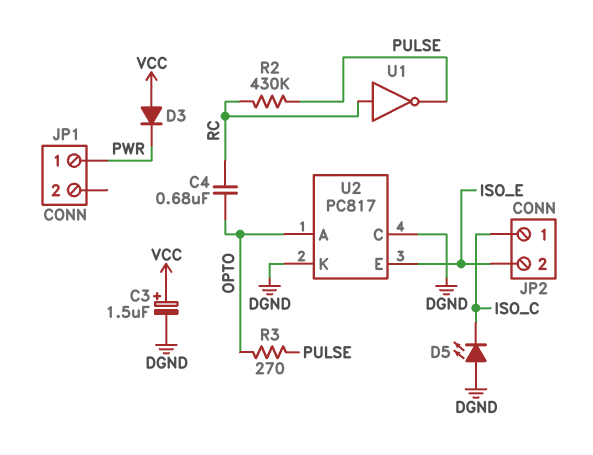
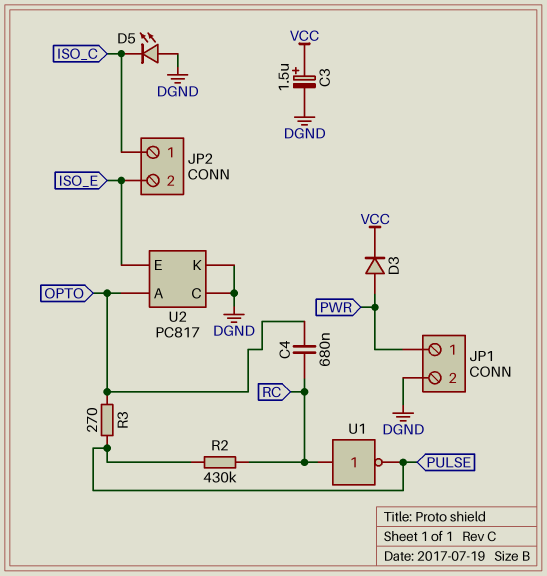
D3: diode (A VCC, K PWR) -> diode (A PWR, K VCC)
JP1 pin 2: none -> DGND

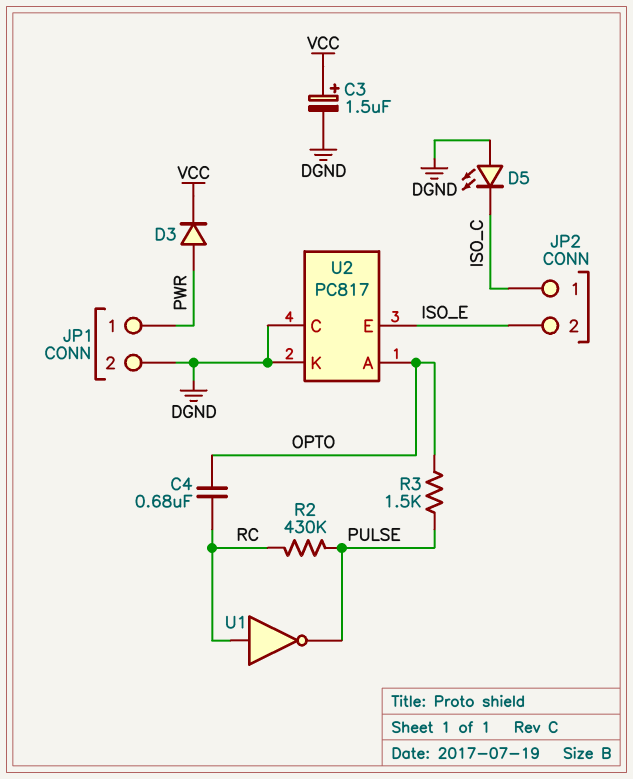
R3: 270 (OPTO, PULSE) -> 1.5k (OPTO, PULSE)

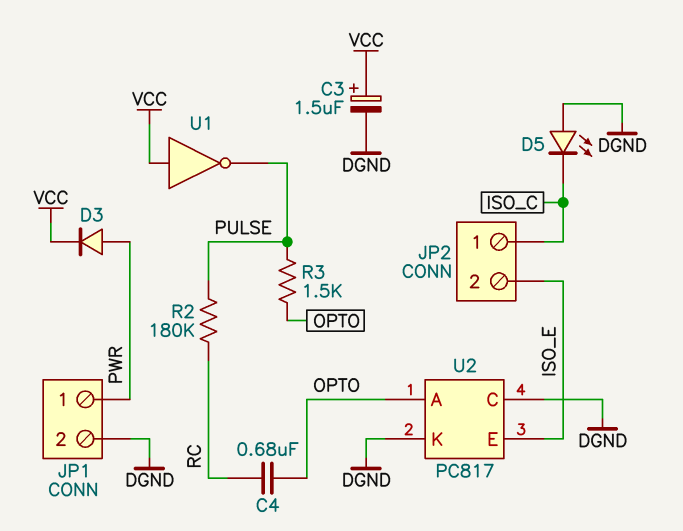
R2: 430k (PULSE, RC) -> 180k (PULSE, RC)
U1: NOT (in RC, out PULSE) -> NOT (in VCC, out PULSE)

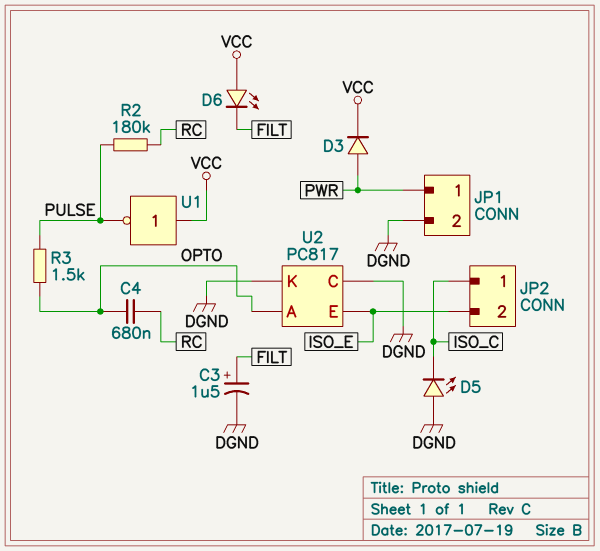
C3: 1.5uF (plus VCC, minus DGND) -> 1.5uF (plus FILT, minus DGND)
D6: none -> LED (A VCC, K FILT)

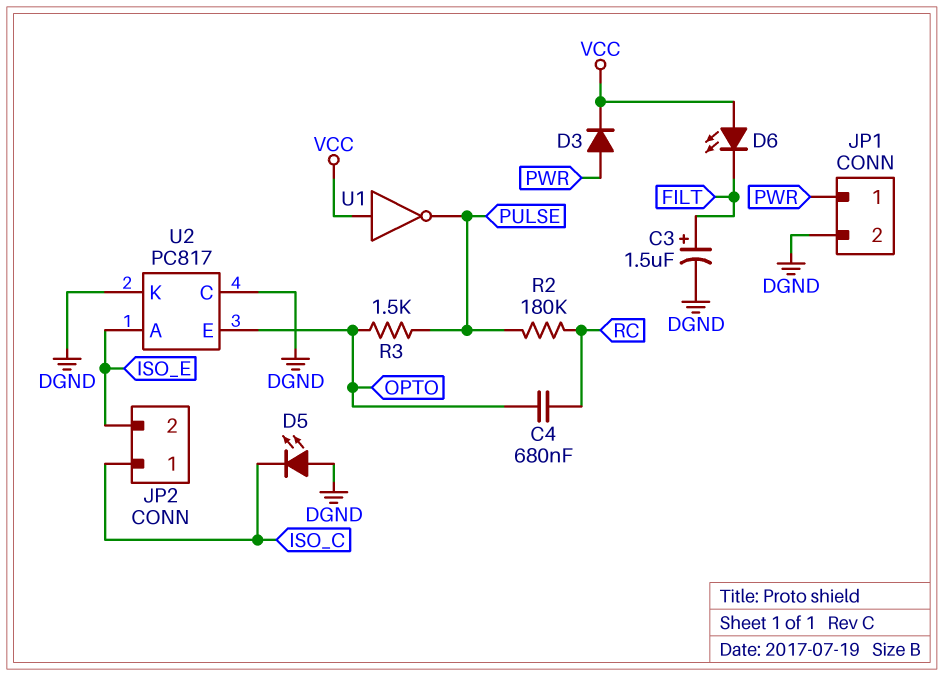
U2 pin A: OPTO -> ISO_E
U2 pin E: ISO_E -> OPTO

